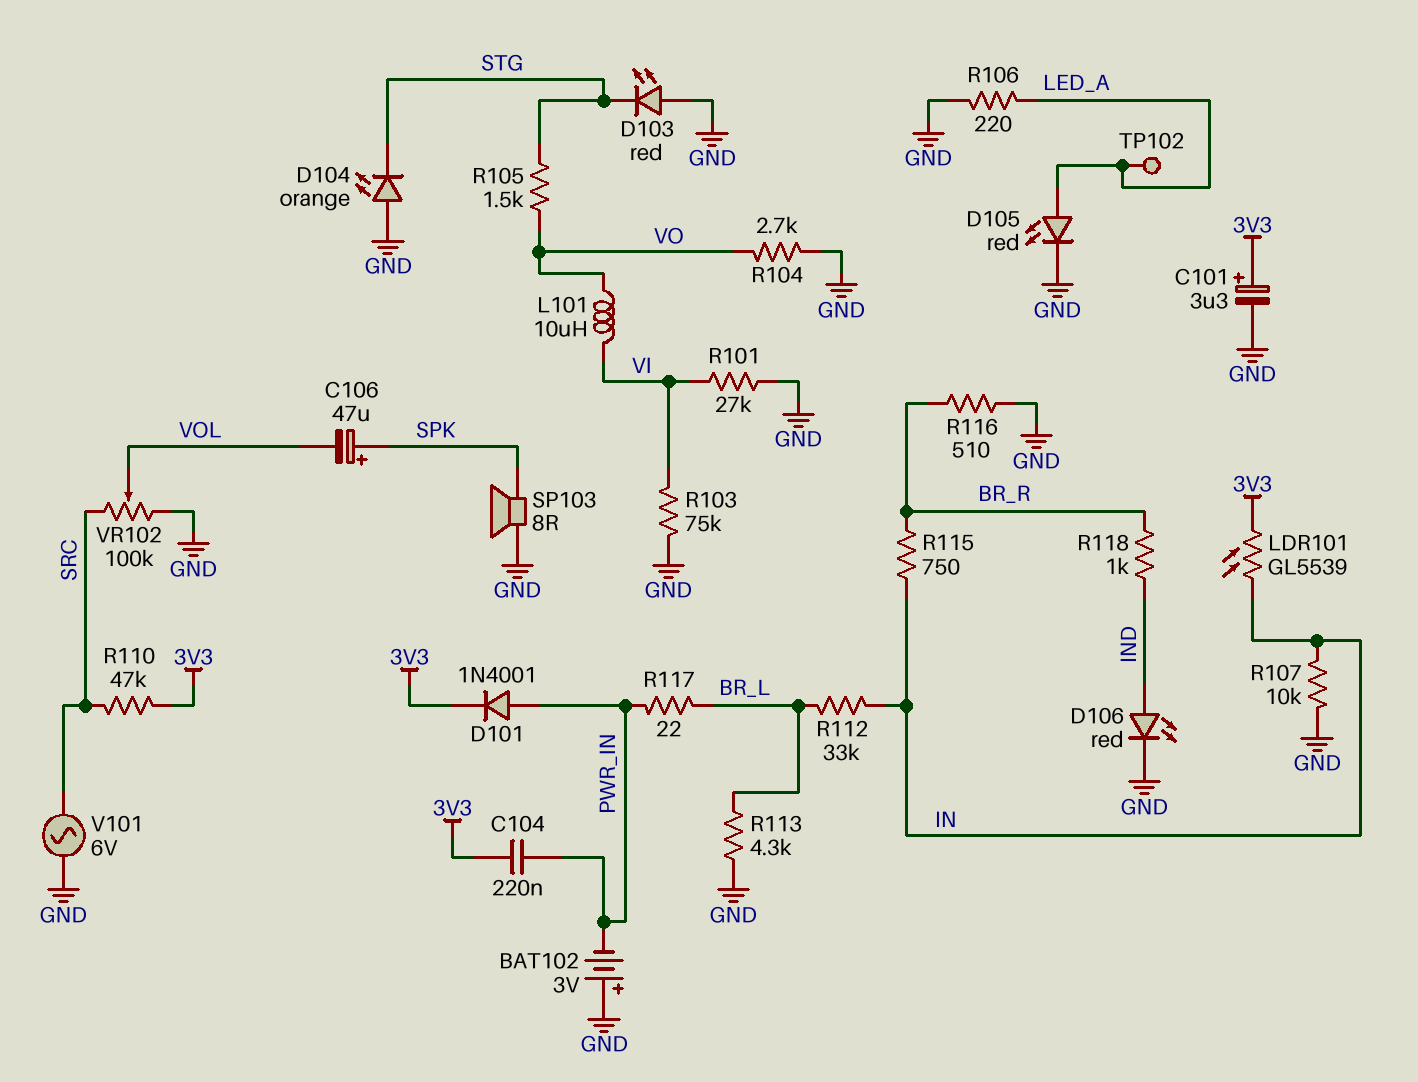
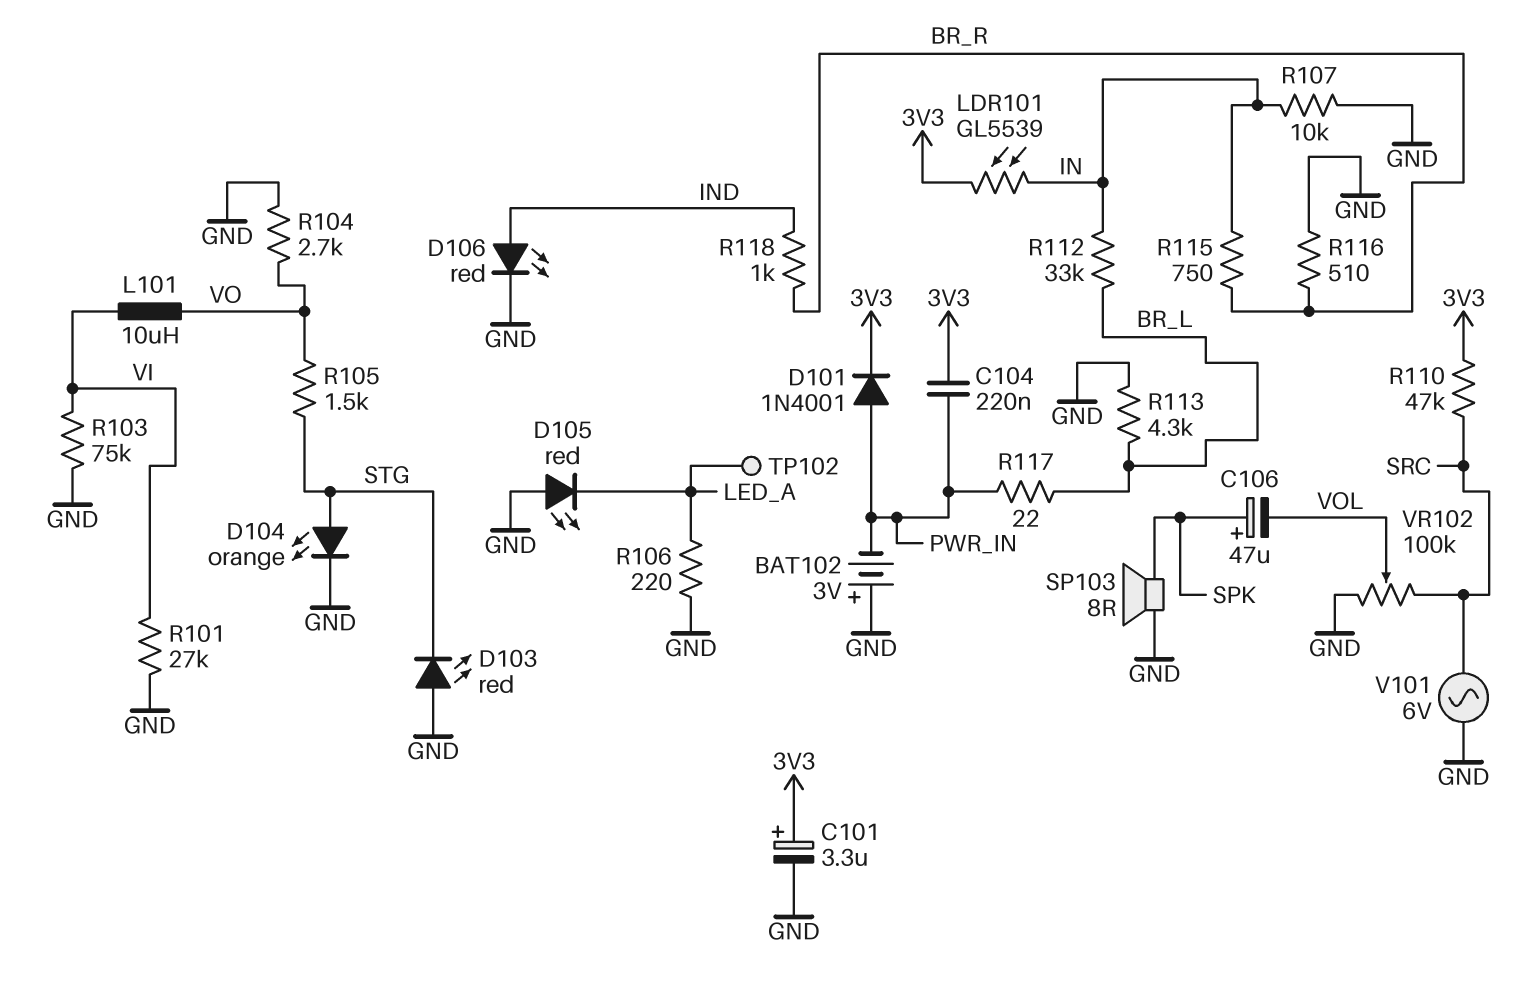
D104: LED orange (A GND, K STG) -> LED orange (A STG, K GND)
D105: LED red (A LED_A, K GND) -> LED red (A GND, K LED_A)

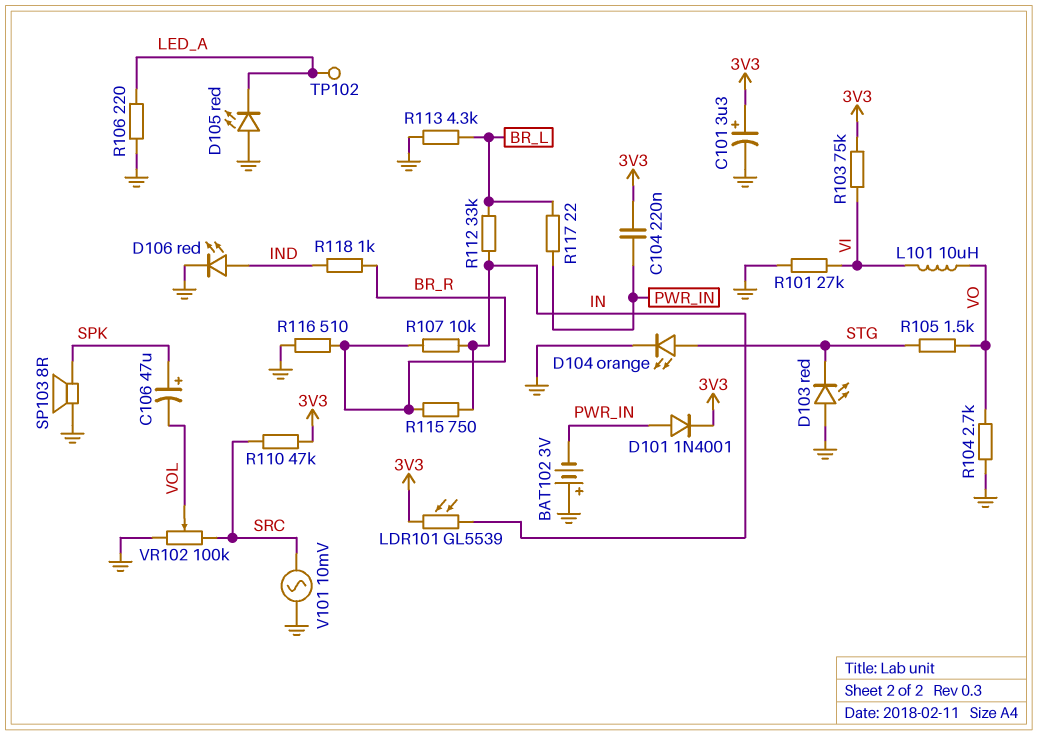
R103: 75k (GND, VI) -> 75k (3V3, VI)
R107: 10k (GND, IN) -> 10k (BR_R, IN)
V101: AC 6V (GND, SRC) -> AC 10mV (GND, SRC)

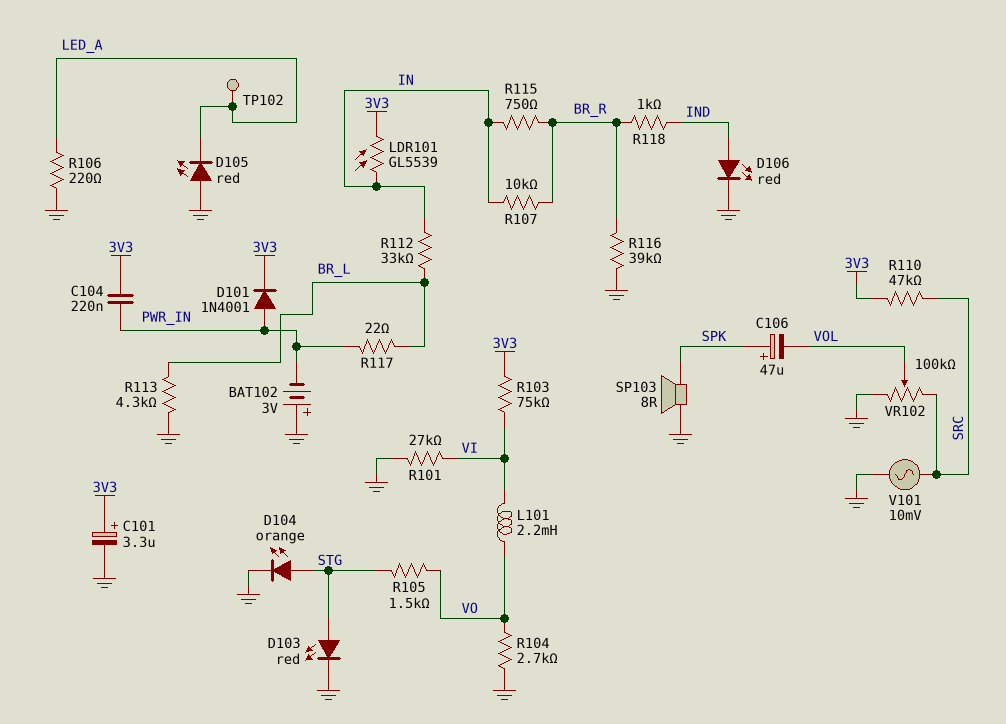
D103: LED red (A GND, K STG) -> LED red (A STG, K GND)
L101: 10uH (VI, VO) -> 2.2mH (VI, VO)
R116: 510 (BR_R, GND) -> 39k (BR_R, GND)

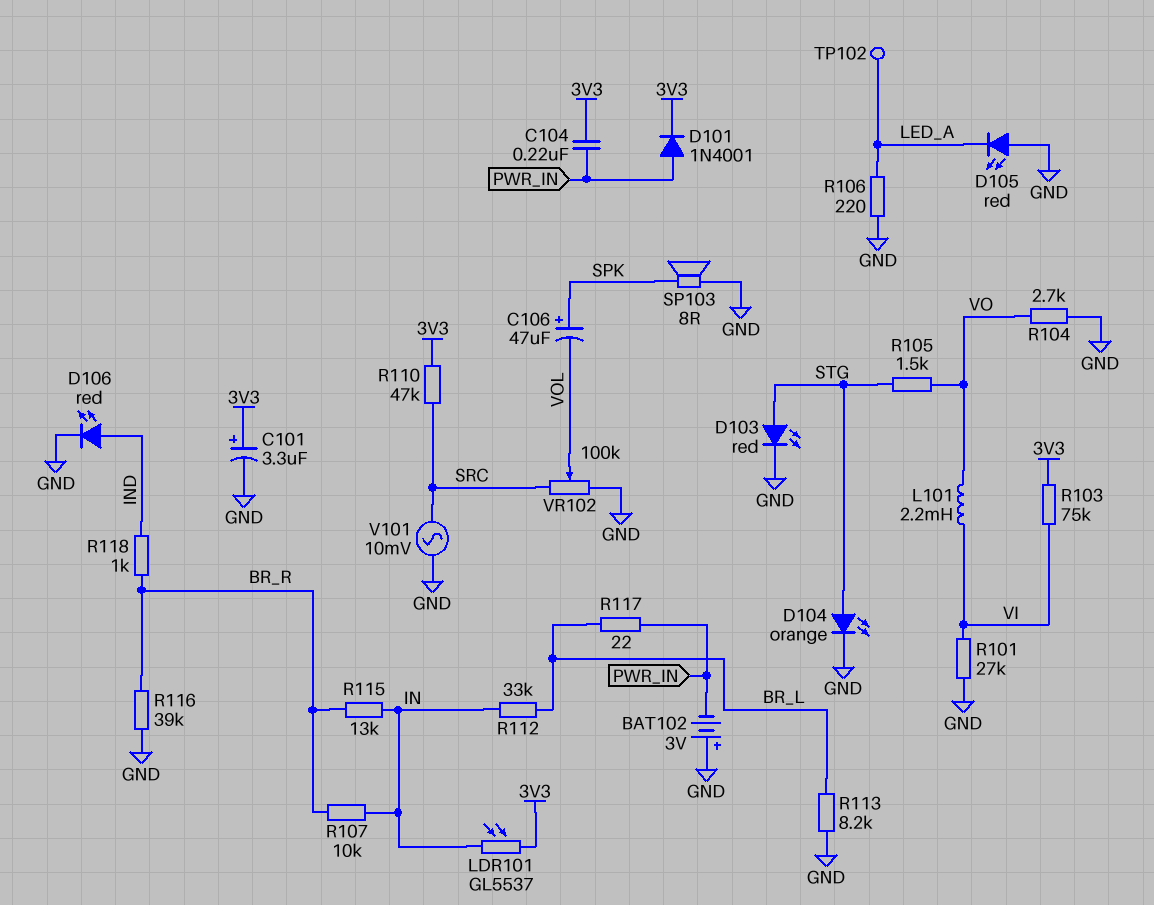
LDR101: GL5539 (3V3, IN) -> GL5537 (3V3, IN)
R113: 4.3k (BR_L, GND) -> 8.2k (BR_L, GND)
R115: 750 (BR_R, IN) -> 13k (BR_R, IN)

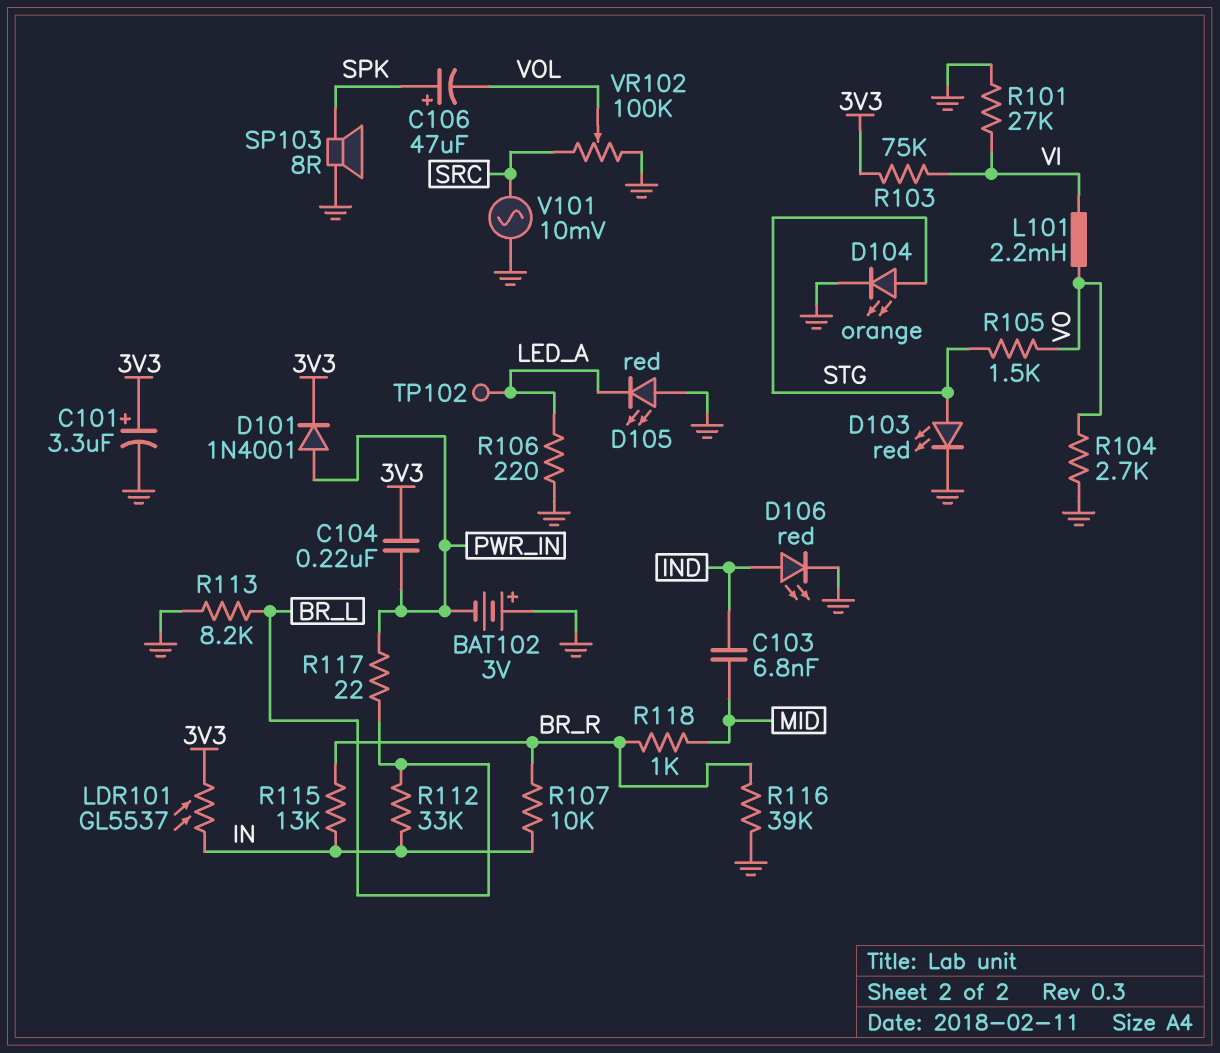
C103: none -> 6.8nF (IND, MID)
R110: 47k (3V3, SRC) -> none
R118: 1k (BR_R, IND) -> 1k (BR_R, MID)

